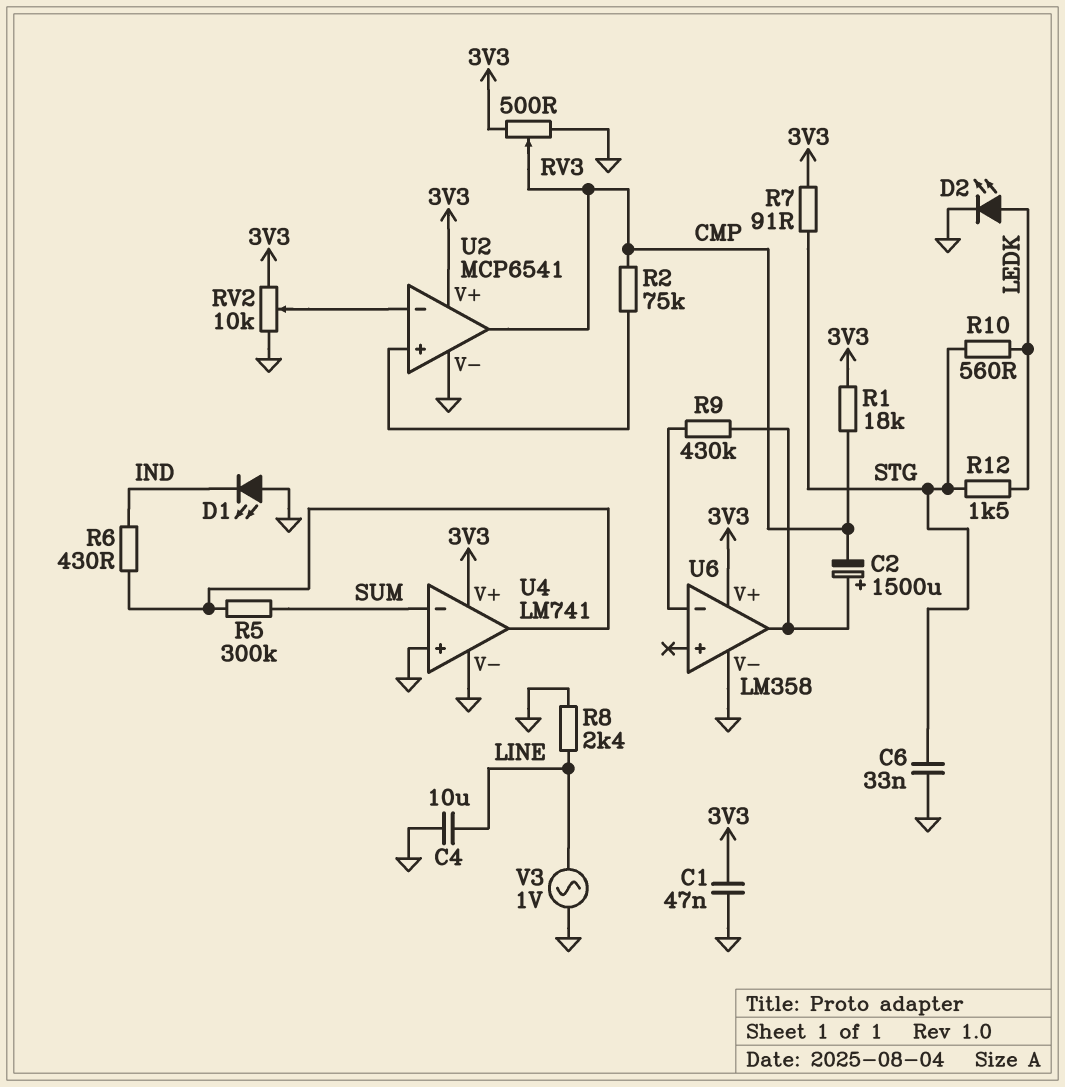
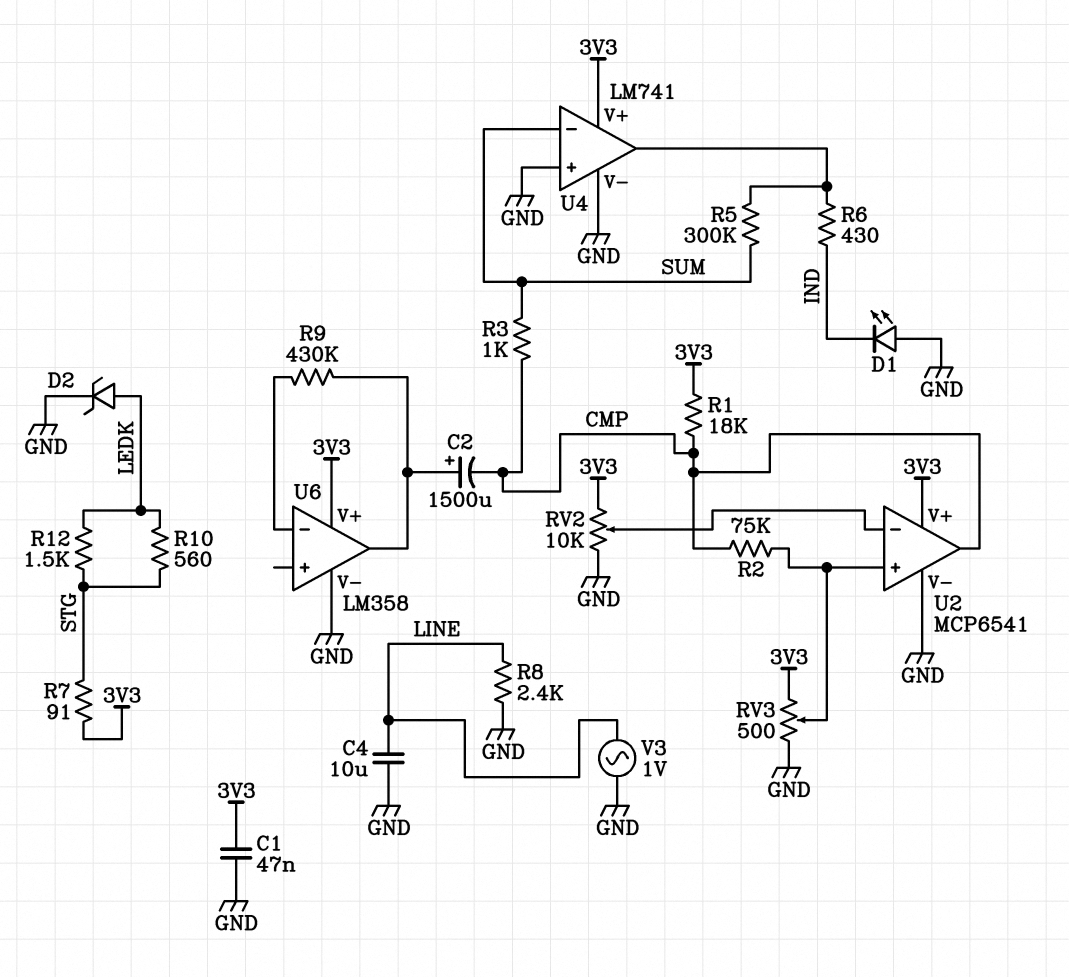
C6: 33nF (GND, STG) -> none
D2: LED (A LEDK, K GND) -> zener (A LEDK, K GND)
R3: none -> 1k (CMP, SUM)
RV3: 500 (3V3, GND, wiper CMP) -> 500 (3V3, GND, wiper U2/in+)

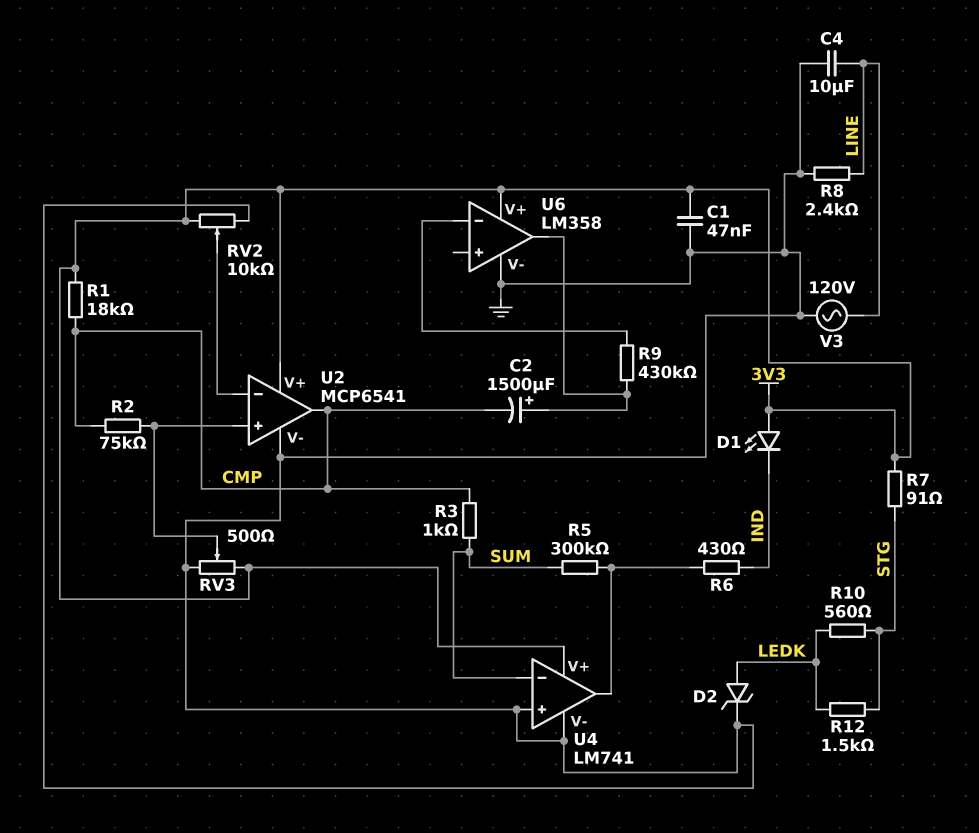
D1: LED (A GND, K IND) -> LED (A 3V3, K IND)
V3: AC 1V (GND, LINE) -> AC 120V (GND, LINE)

